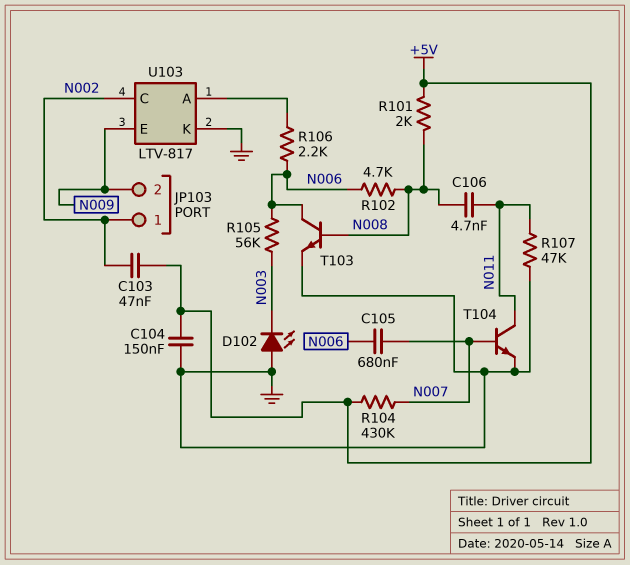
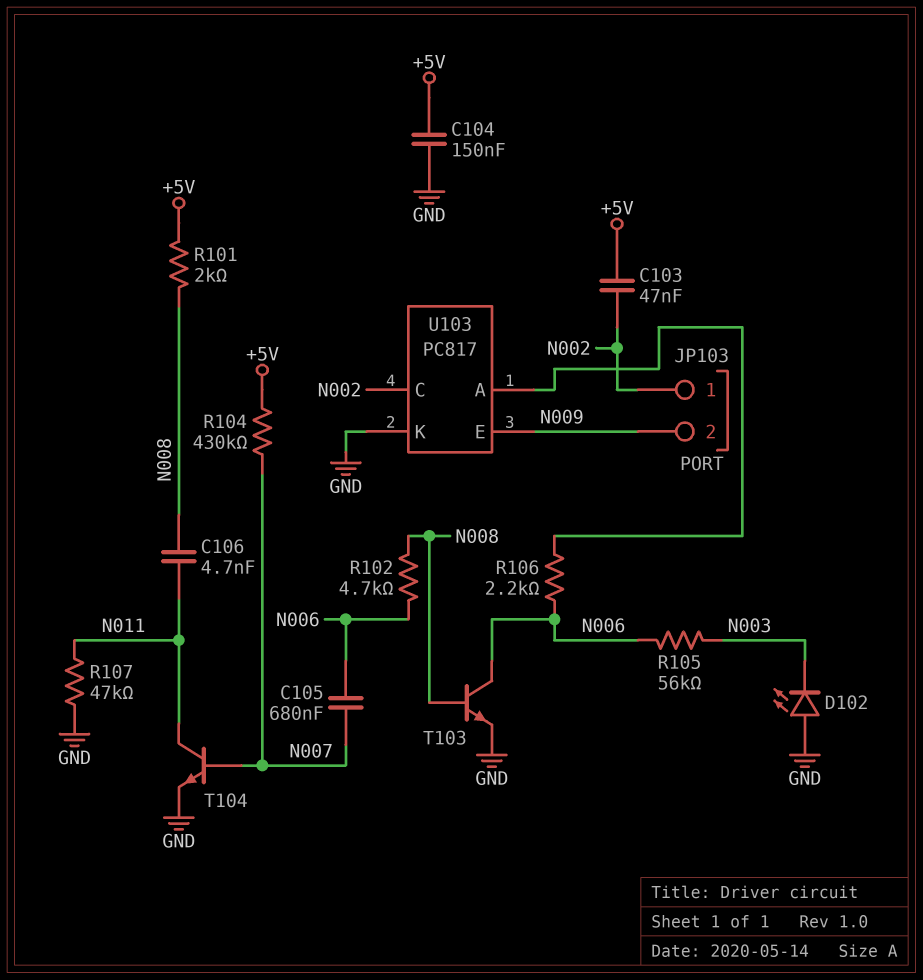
U103: LTV-817 -> PC817

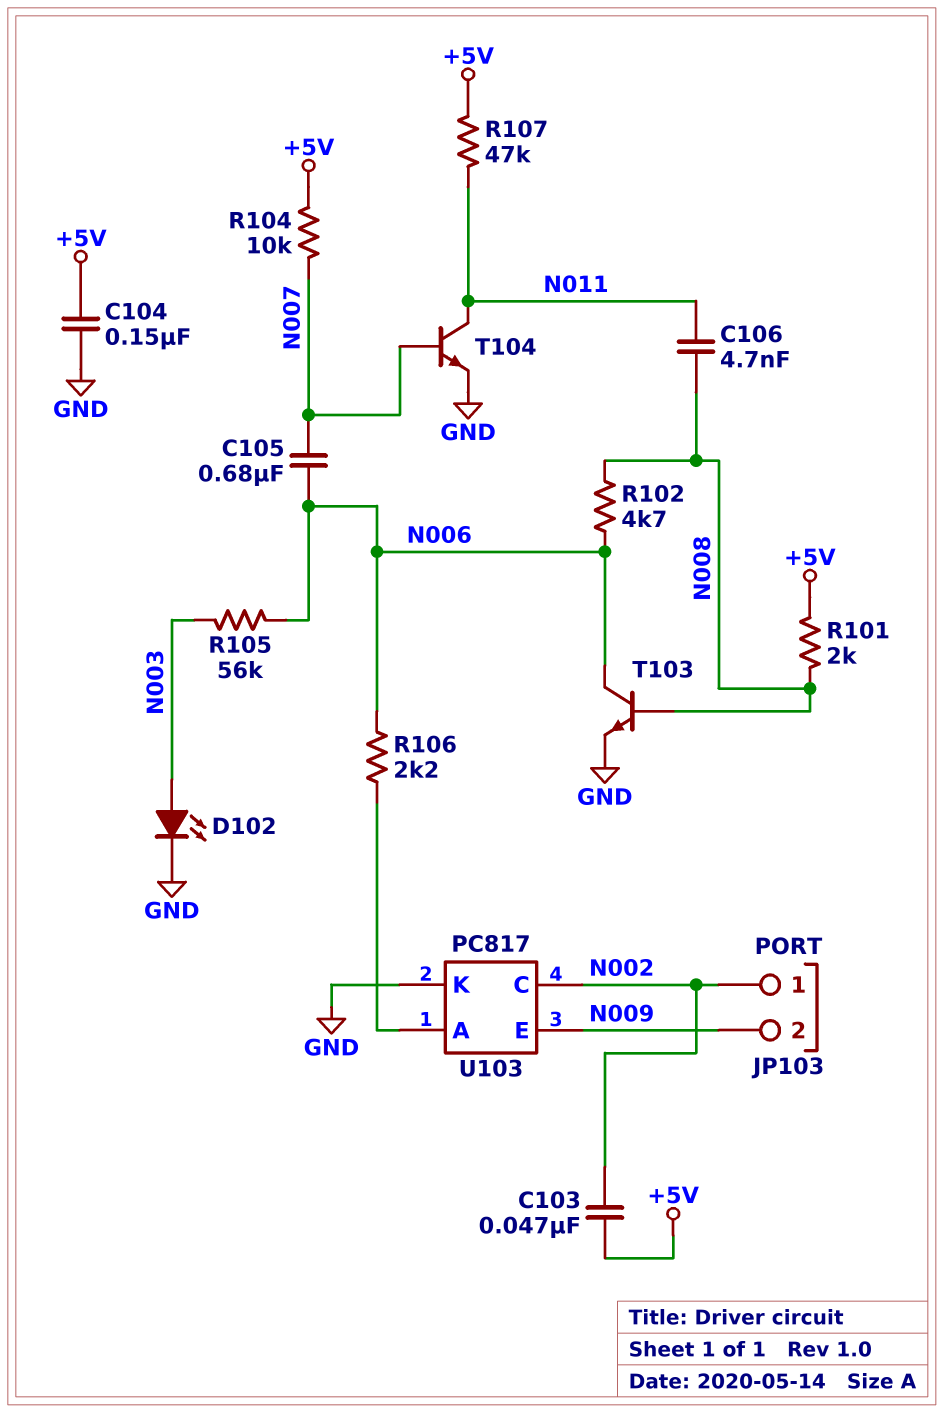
D102: LED (A GND, K N003) -> LED (A N003, K GND)
R104: 430k (+5V, N007) -> 10k (+5V, N007)
R107: 47k (GND, N011) -> 47k (+5V, N011)

